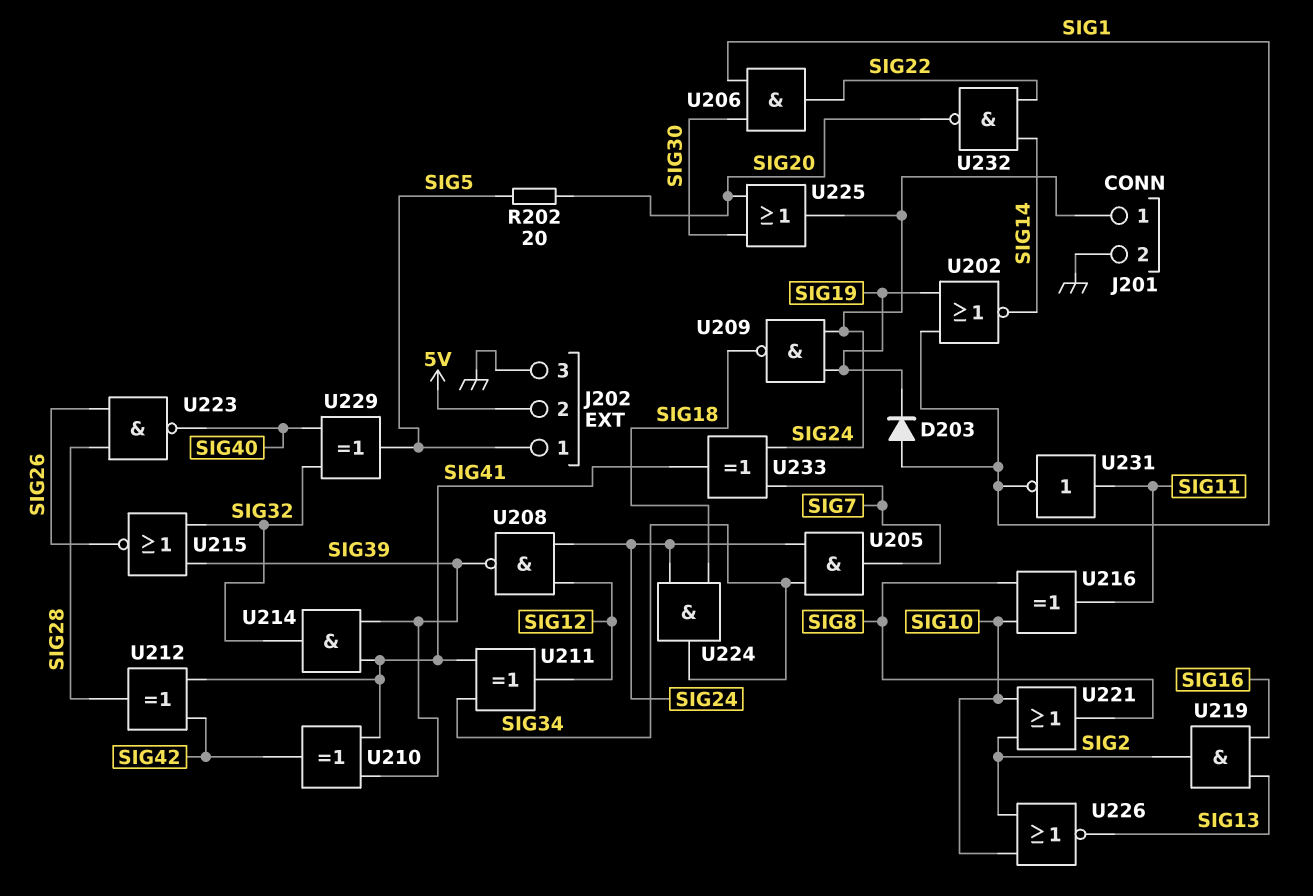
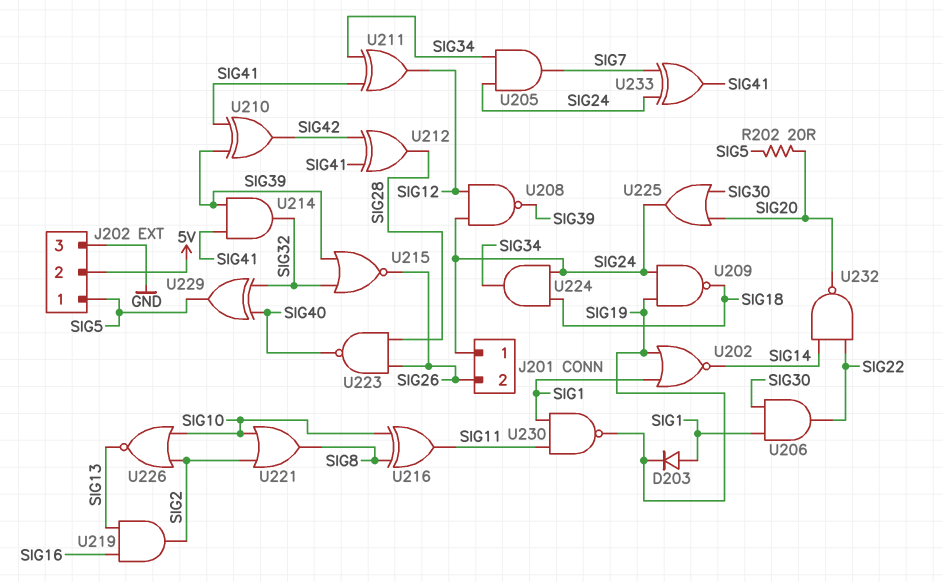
J201 pin 2: GND -> SIG26
U230: none -> NAND (in SIG1, in SIG11, out SIG19)
U231: NOT (in SIG11, out SIG1) -> none

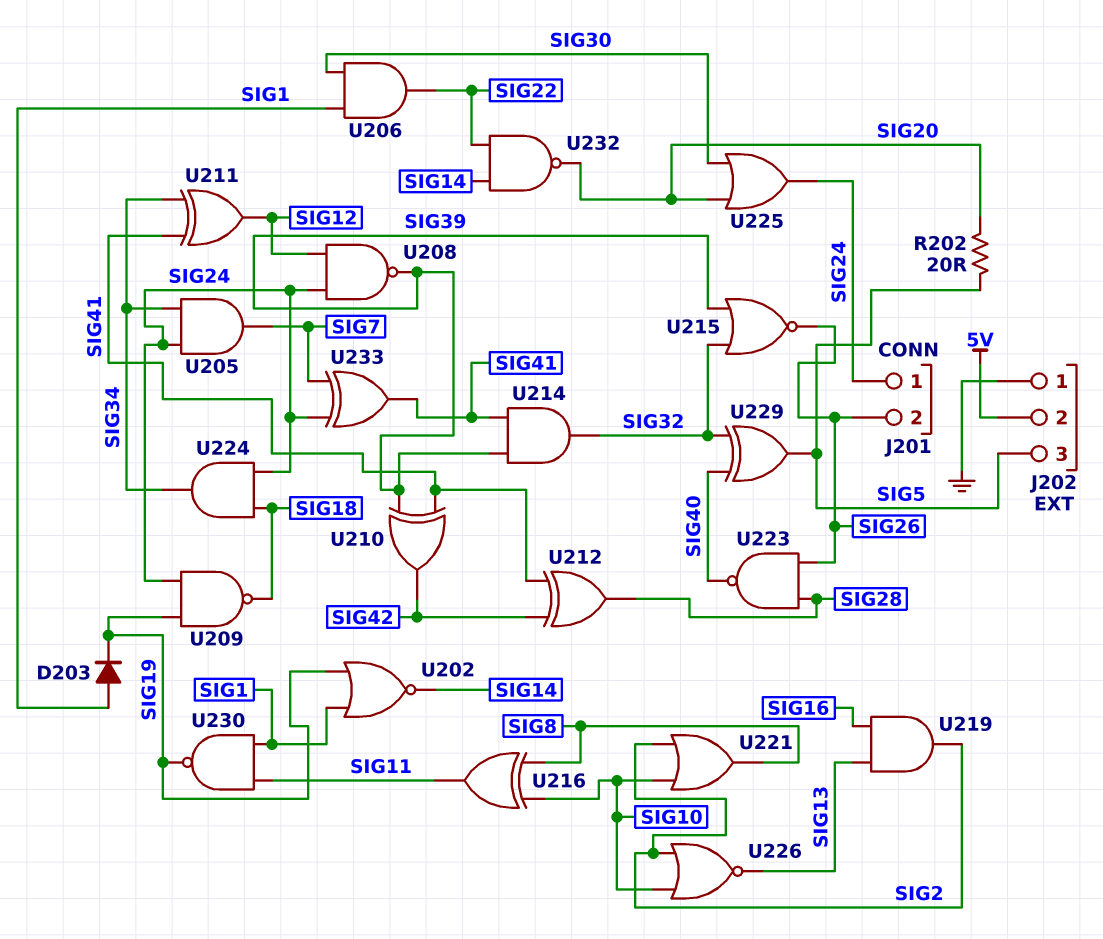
J202 pin 1: SIG5 -> GND
J202 pin 3: GND -> SIG5

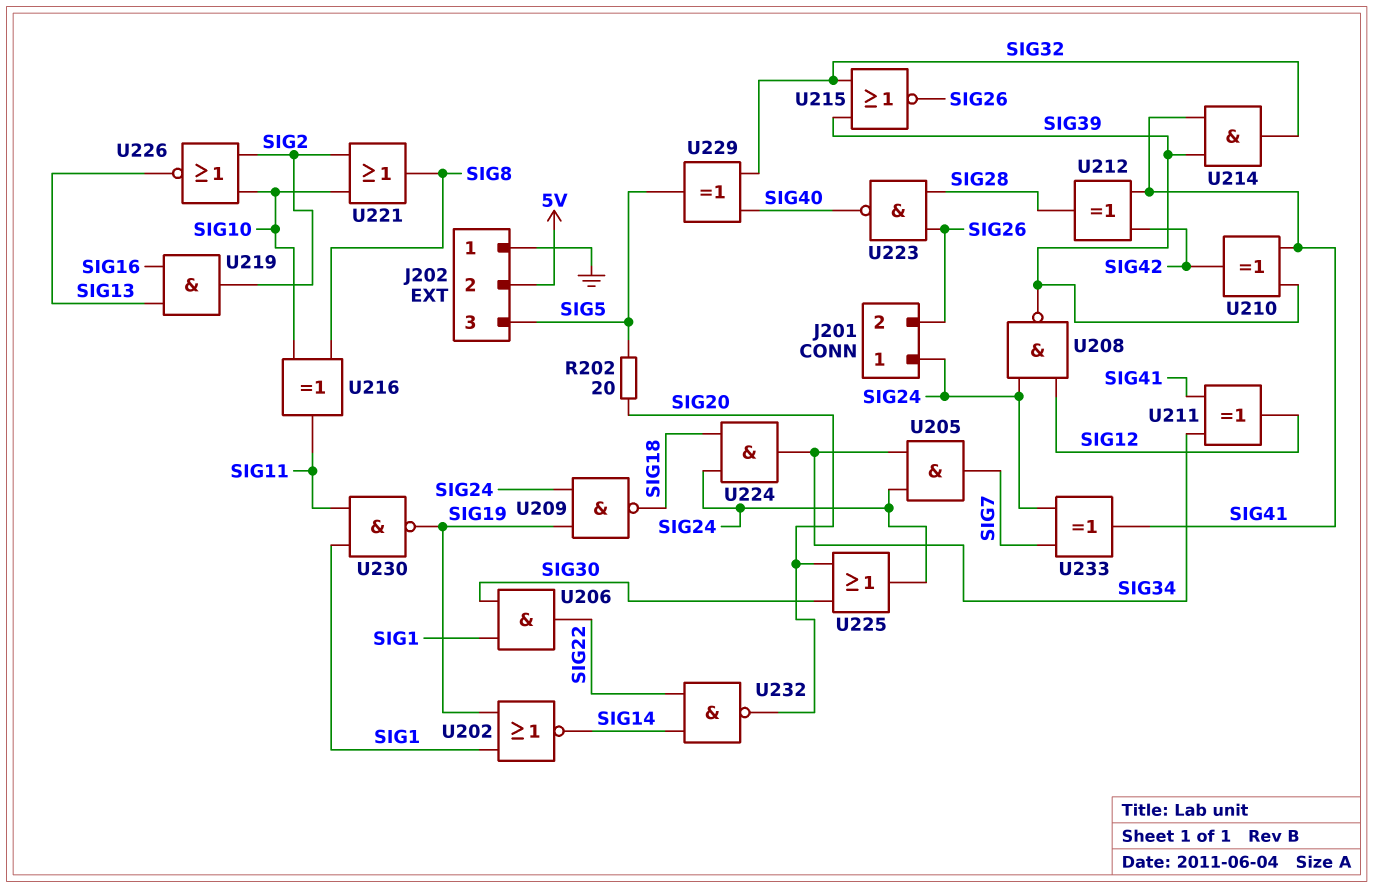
D203: diode (A SIG1, K SIG19) -> none

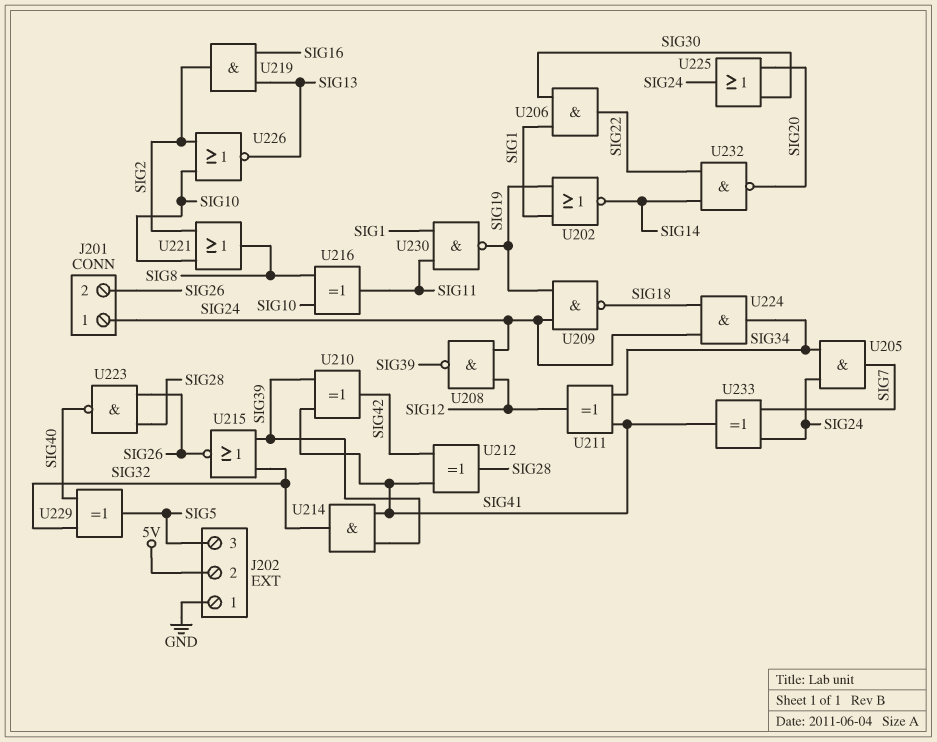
R202: 20 (SIG5, SIG20) -> none

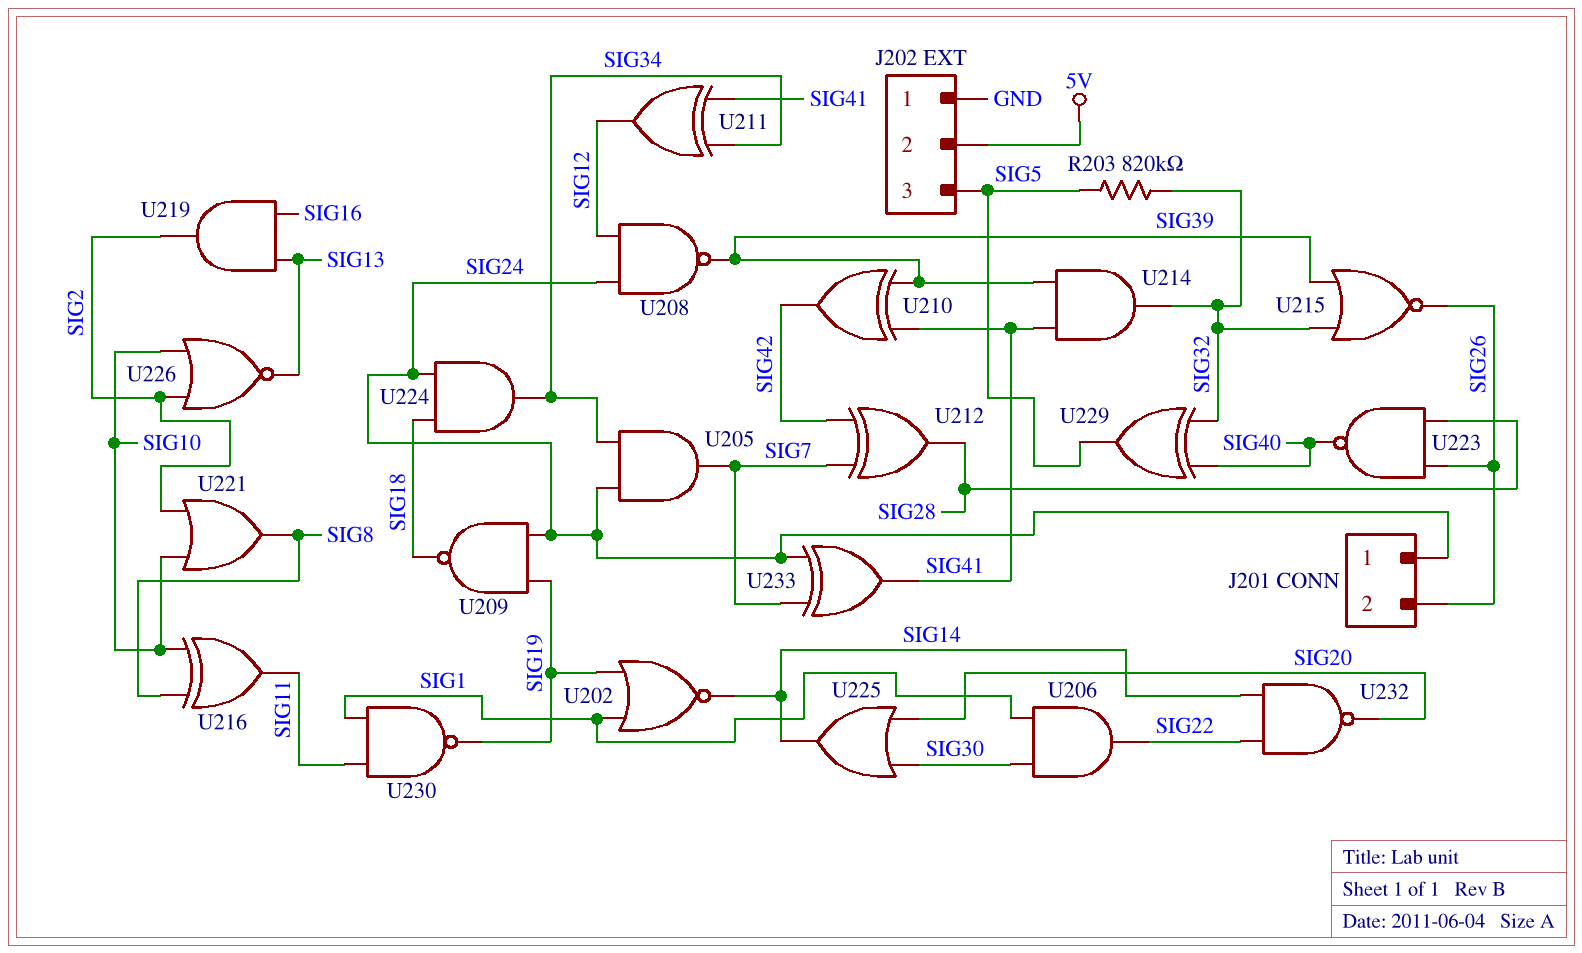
R203: none -> 820k (SIG5, SIG32)
U212: XOR (in SIG41, in SIG42, out SIG28) -> XOR (in SIG7, in SIG42, out SIG28)
U225: OR (in SIG20, in SIG30, out SIG24) -> OR (in SIG20, in SIG30, out SIG14)

